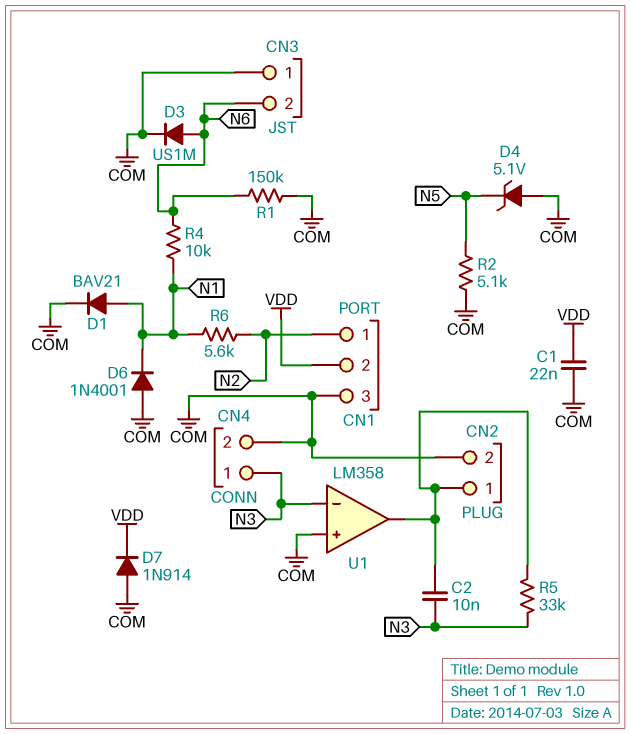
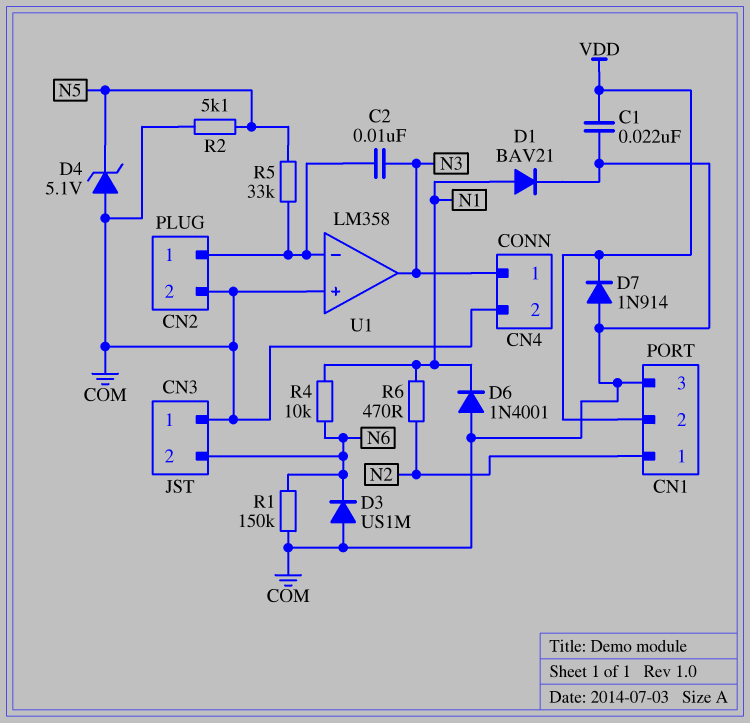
D3: diode US1M (A N6, K COM) -> diode US1M (A COM, K N6)
R5: 33k (CN2/1, N3) -> 33k (CN2/1, N5)
R6: 5.6k (N1, N2) -> 470 (N1, N2)
U1 pin in-: N3 -> CN2/1
U1 pin out: CN2/1 -> N3

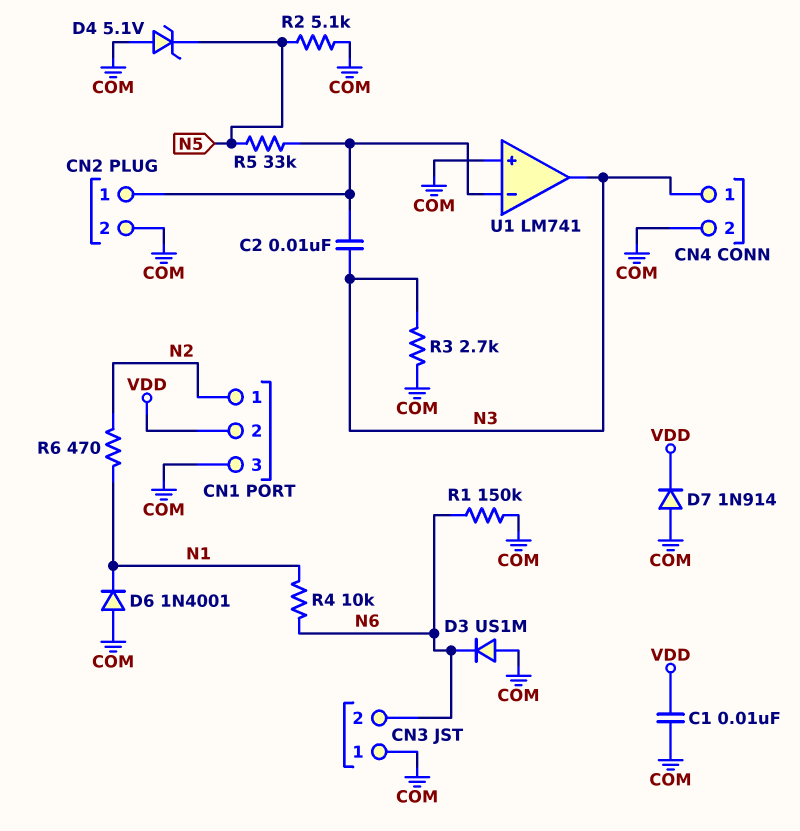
C1: 22nF (COM, VDD) -> 10nF (COM, VDD)
D1: diode BAV21 (A N1, K COM) -> none
R3: none -> 2.7k (COM, N3)
U1: LM358 -> LM741

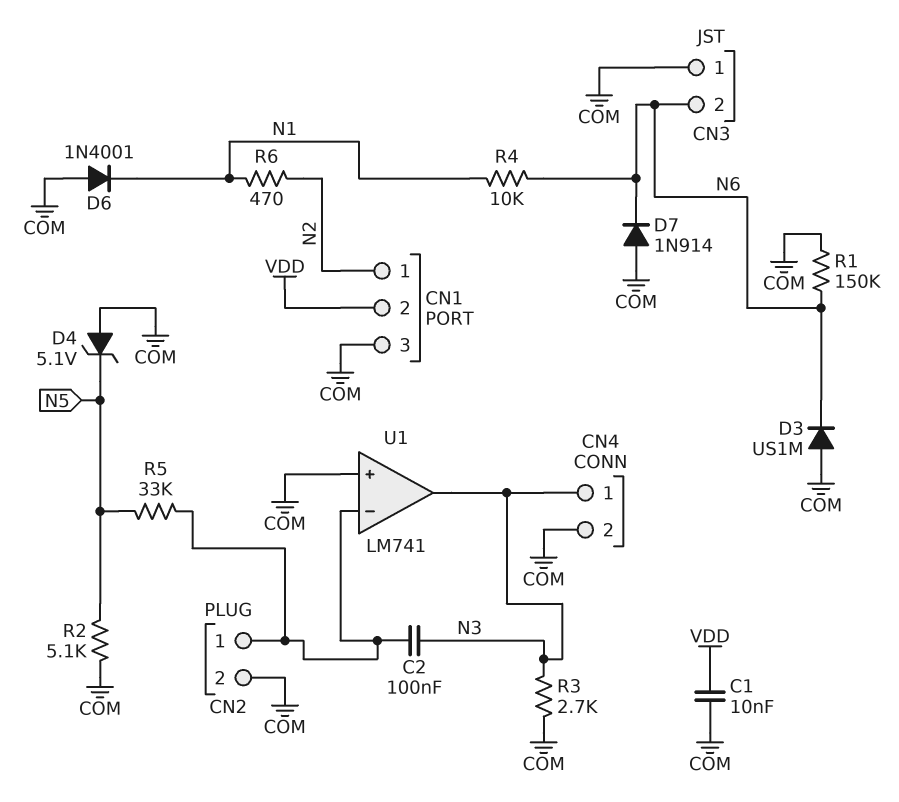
C2: 10nF (CN2/1, N3) -> 100nF (CN2/1, N3)
D7: diode 1N914 (A COM, K VDD) -> diode 1N914 (A COM, K N6)

